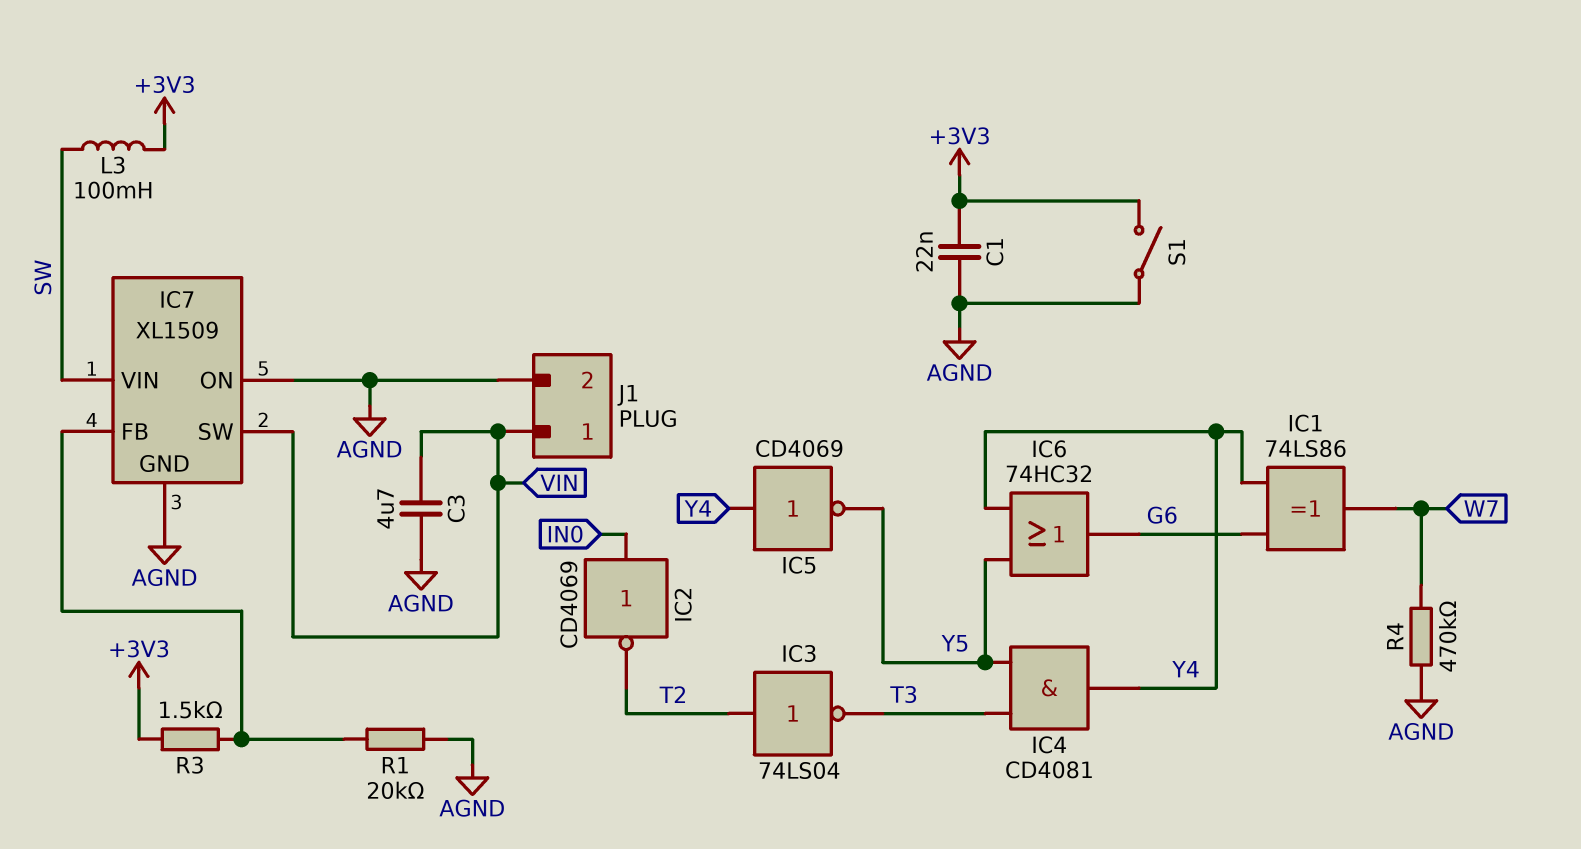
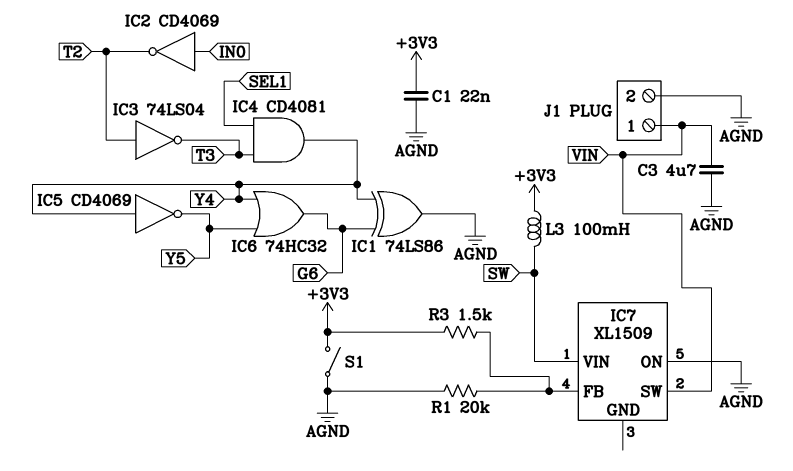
IC1: XOR 74LS86 (in G6, in Y4, out W7) -> XOR 74LS86 (in G6, in Y4, out AGND)
IC4: AND CD4081 (in T3, in Y5, out Y4) -> AND CD4081 (in SEL1, in T3, out Y4)
IC7 pin GND: AGND -> none
R4: 470k (AGND, W7) -> none

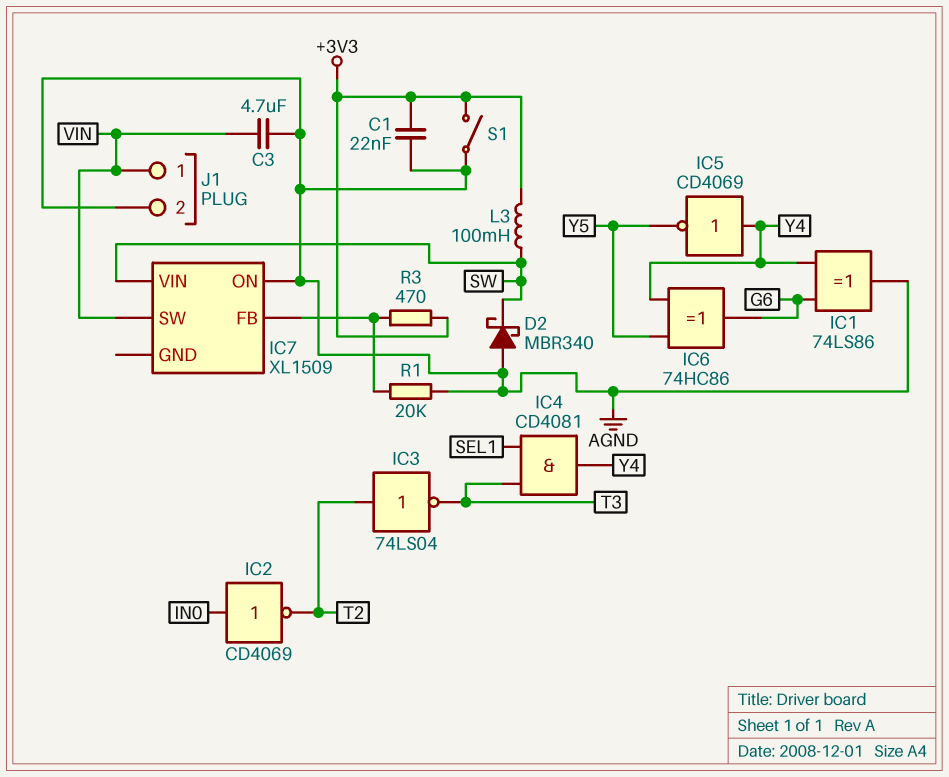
D2: none -> schottky MBR340 (A AGND, K SW)
IC6: OR 74HC32 (in Y4, in Y5, out G6) -> XOR 74HC86 (in Y4, in Y5, out G6)
R3: 1.5k (+3V3, IC7/FB) -> 470 (+3V3, IC7/FB)

